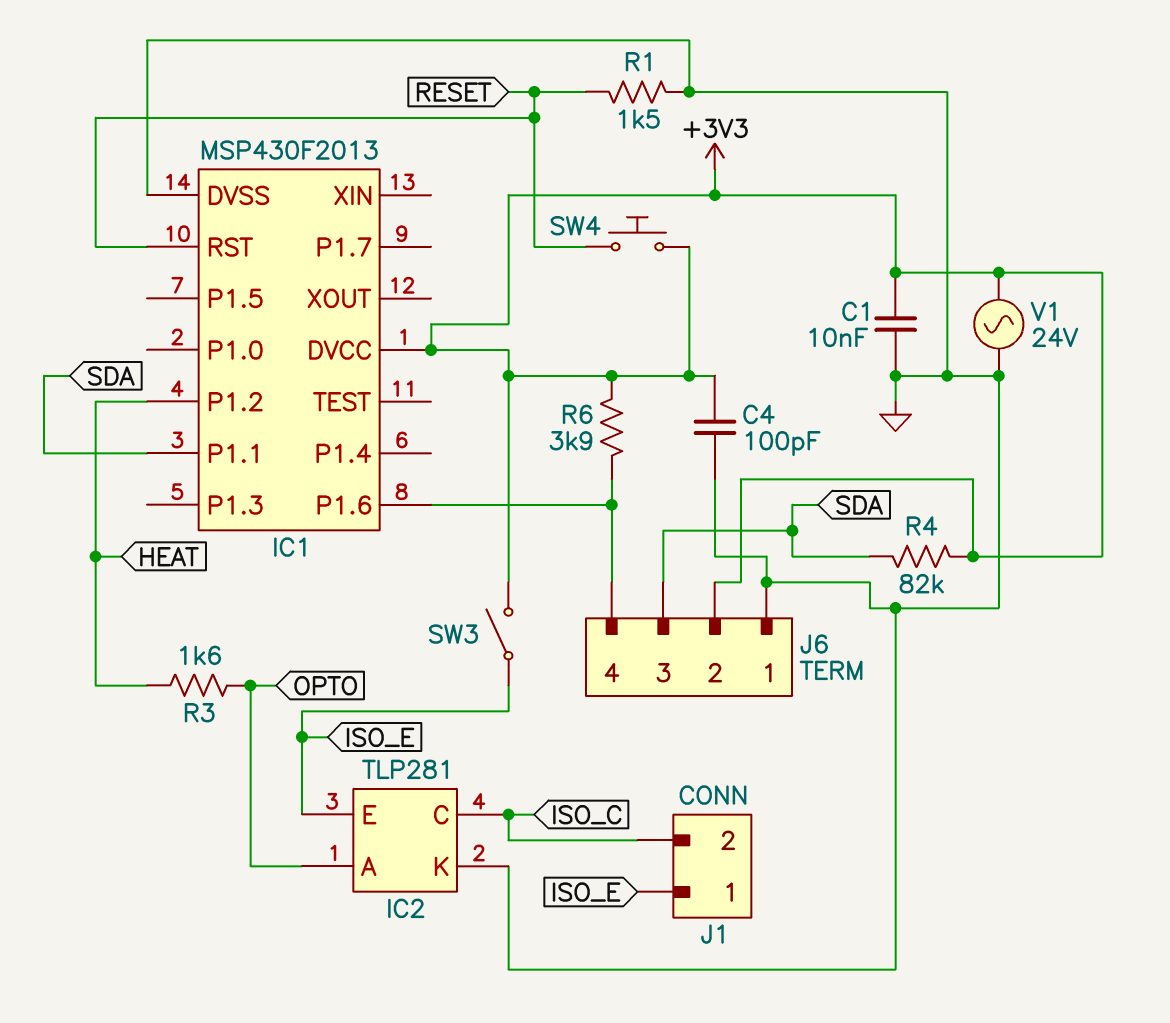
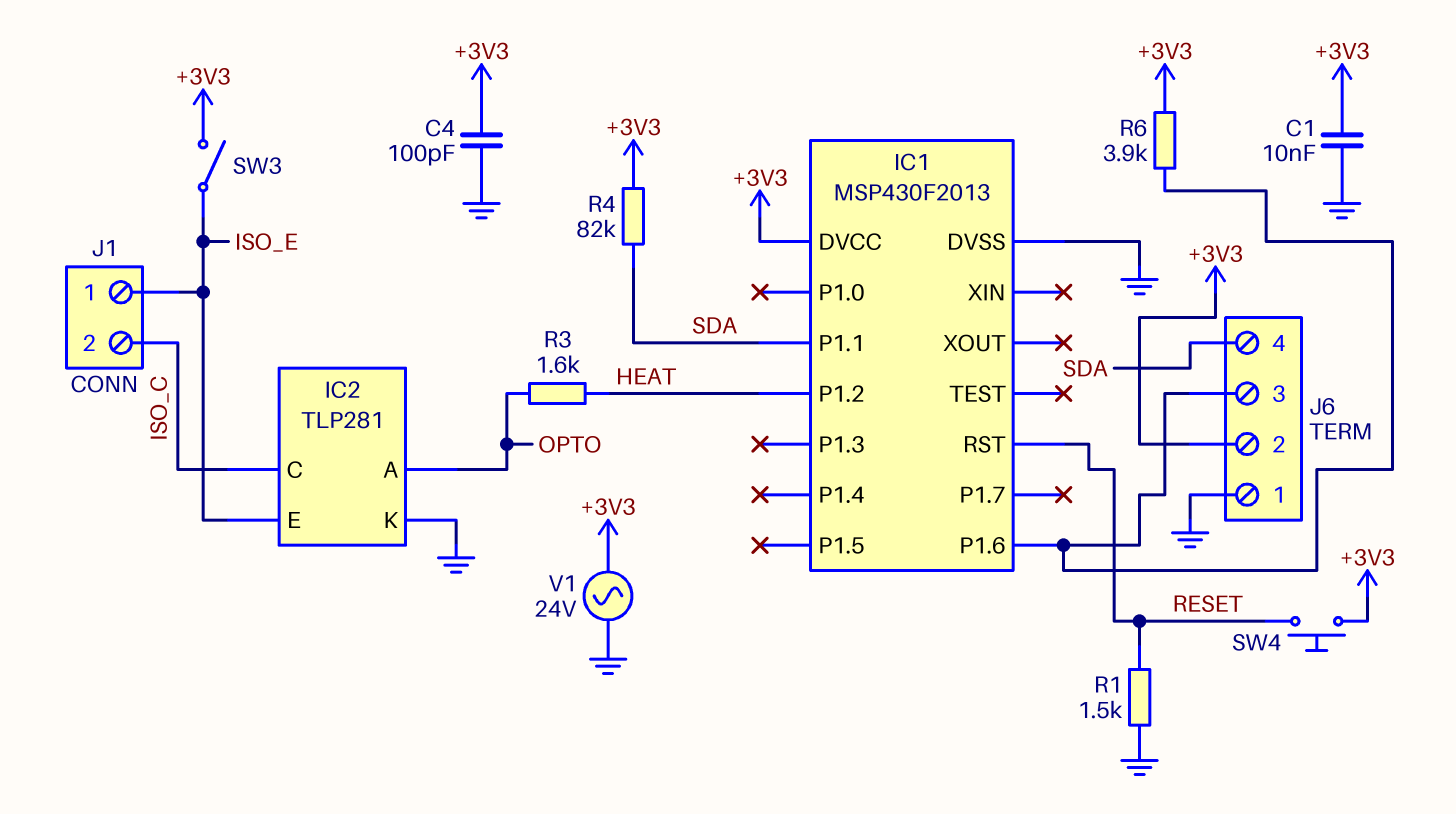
J6 pin 3: SDA -> IC1/P1.6
J6 pin 4: IC1/P1.6 -> SDA

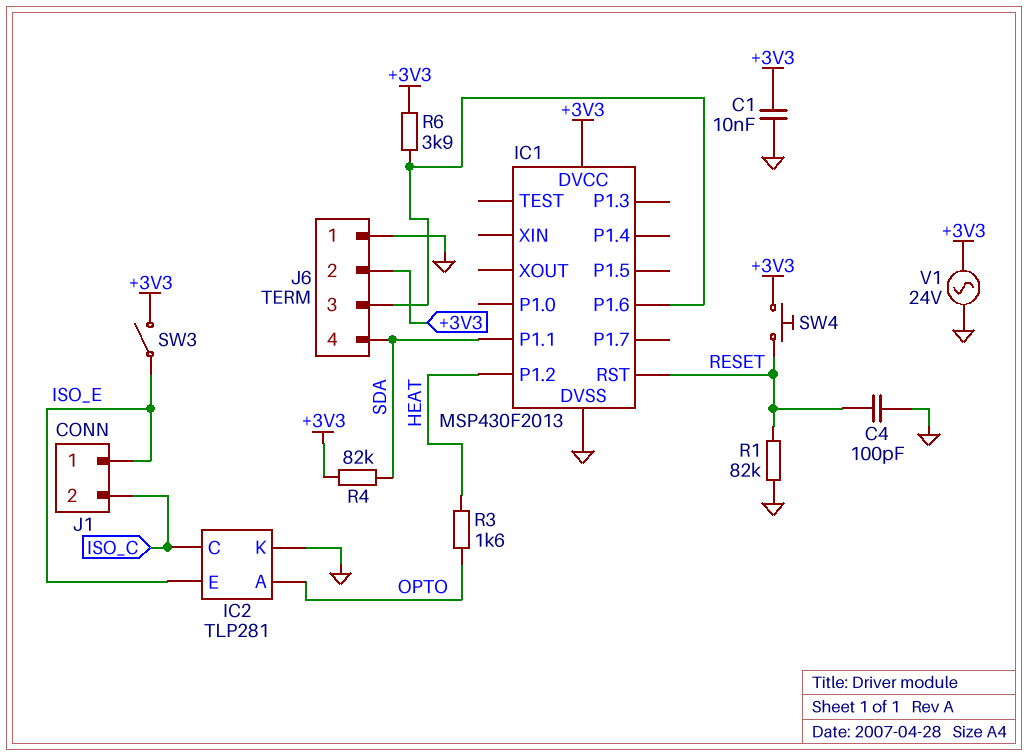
C4: 100pF (+3V3, GND) -> 100pF (GND, RESET)
R1: 1.5k (GND, RESET) -> 82k (GND, RESET)

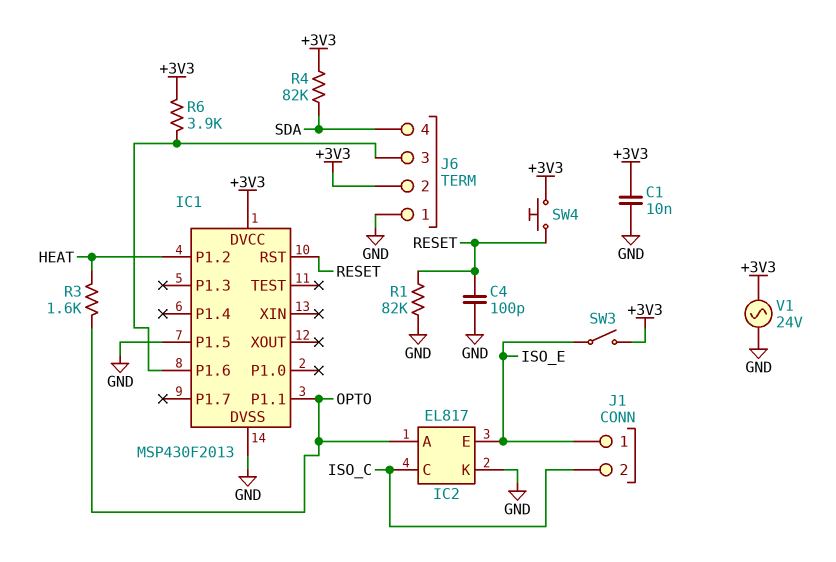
IC1 pin P1.1: SDA -> OPTO
IC1 pin P1.5: none -> GND
IC2: TLP281 -> EL817

